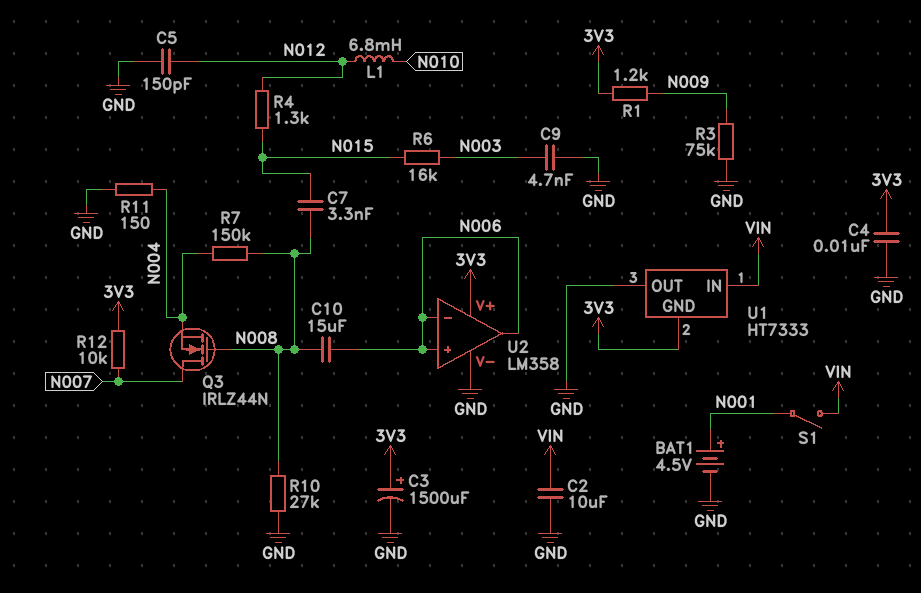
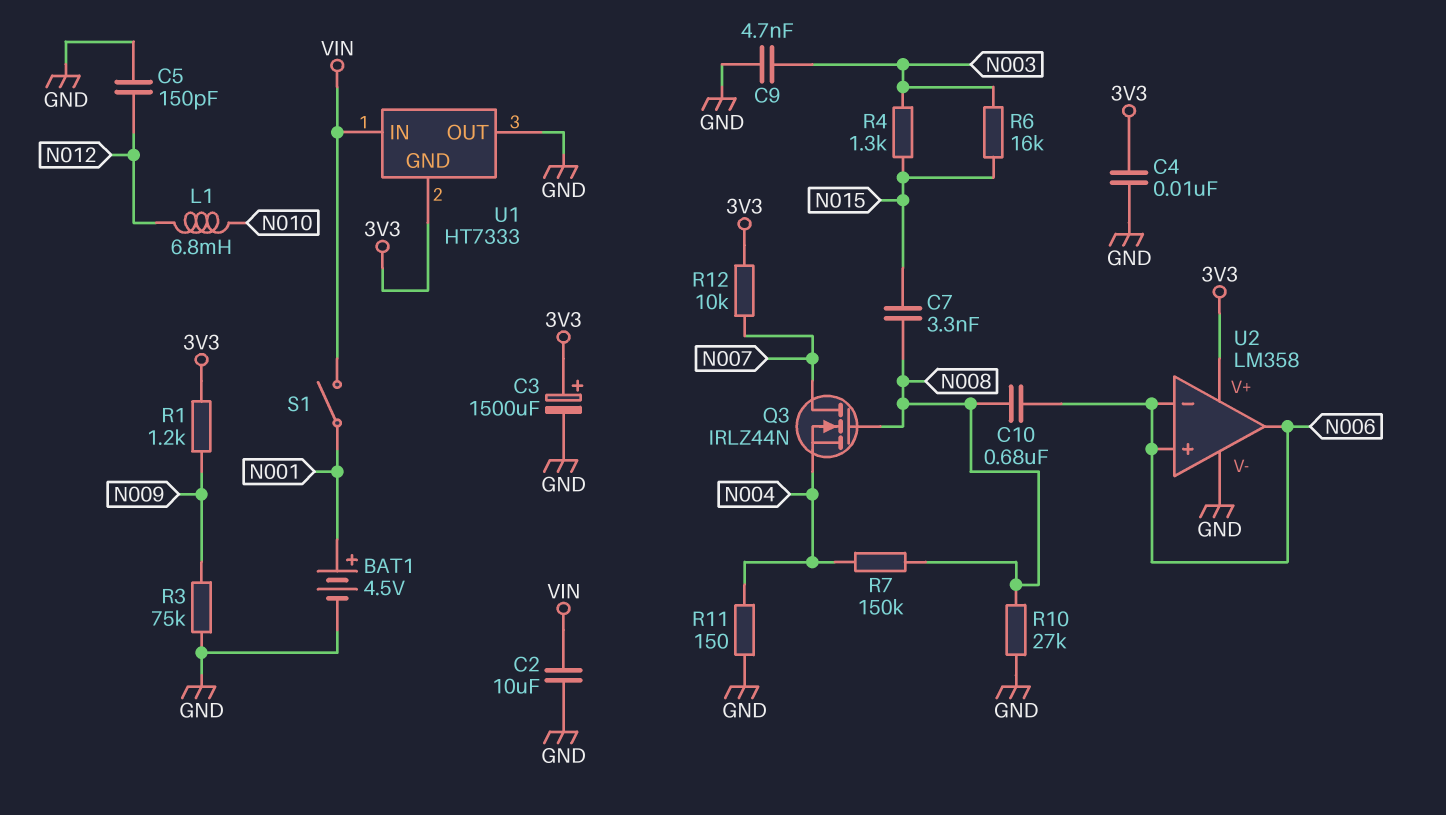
C10: 15uF (N006, N008) -> 680nF (N006, N008)
R4: 1.3k (N012, N015) -> 1.3k (N003, N015)

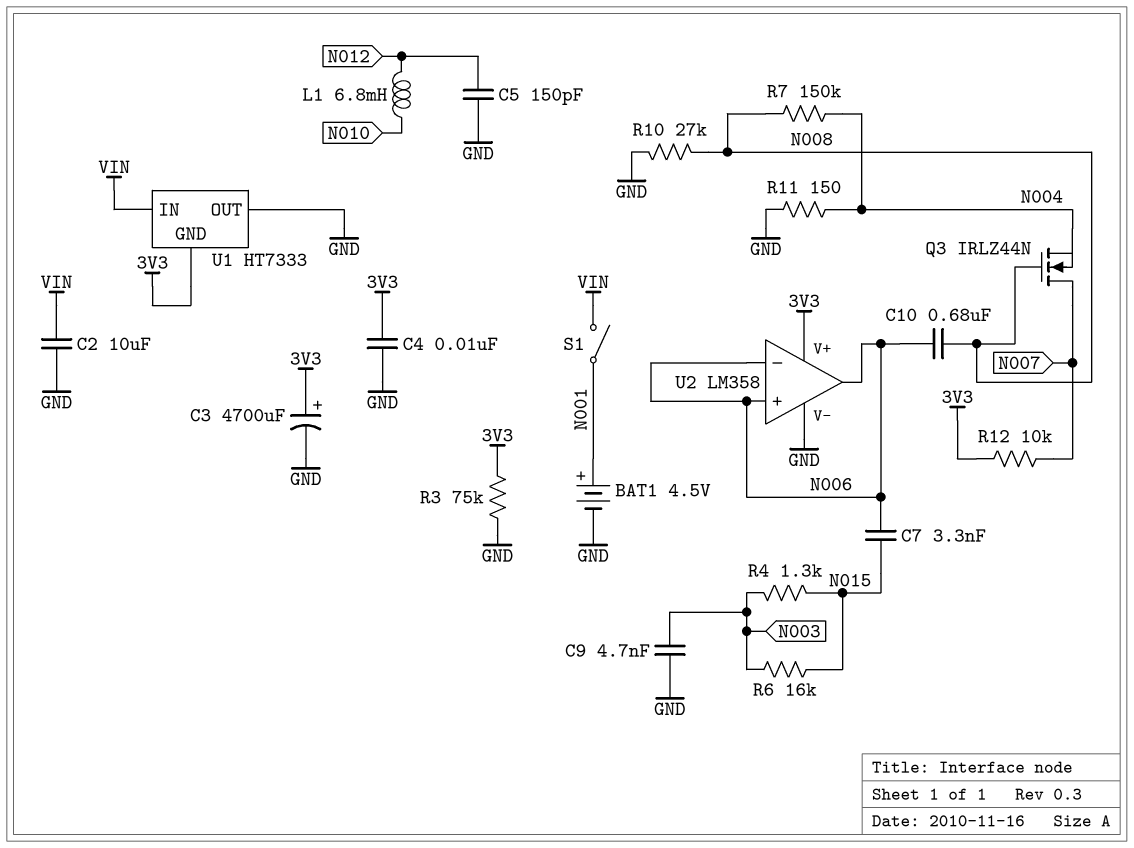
C3: 1500uF (plus 3V3, minus GND) -> 4700uF (plus 3V3, minus GND)
C7: 3.3nF (N008, N015) -> 3.3nF (N006, N015)
R1: 1.2k (3V3, N009) -> none
R3: 75k (GND, N009) -> 75k (3V3, GND)

